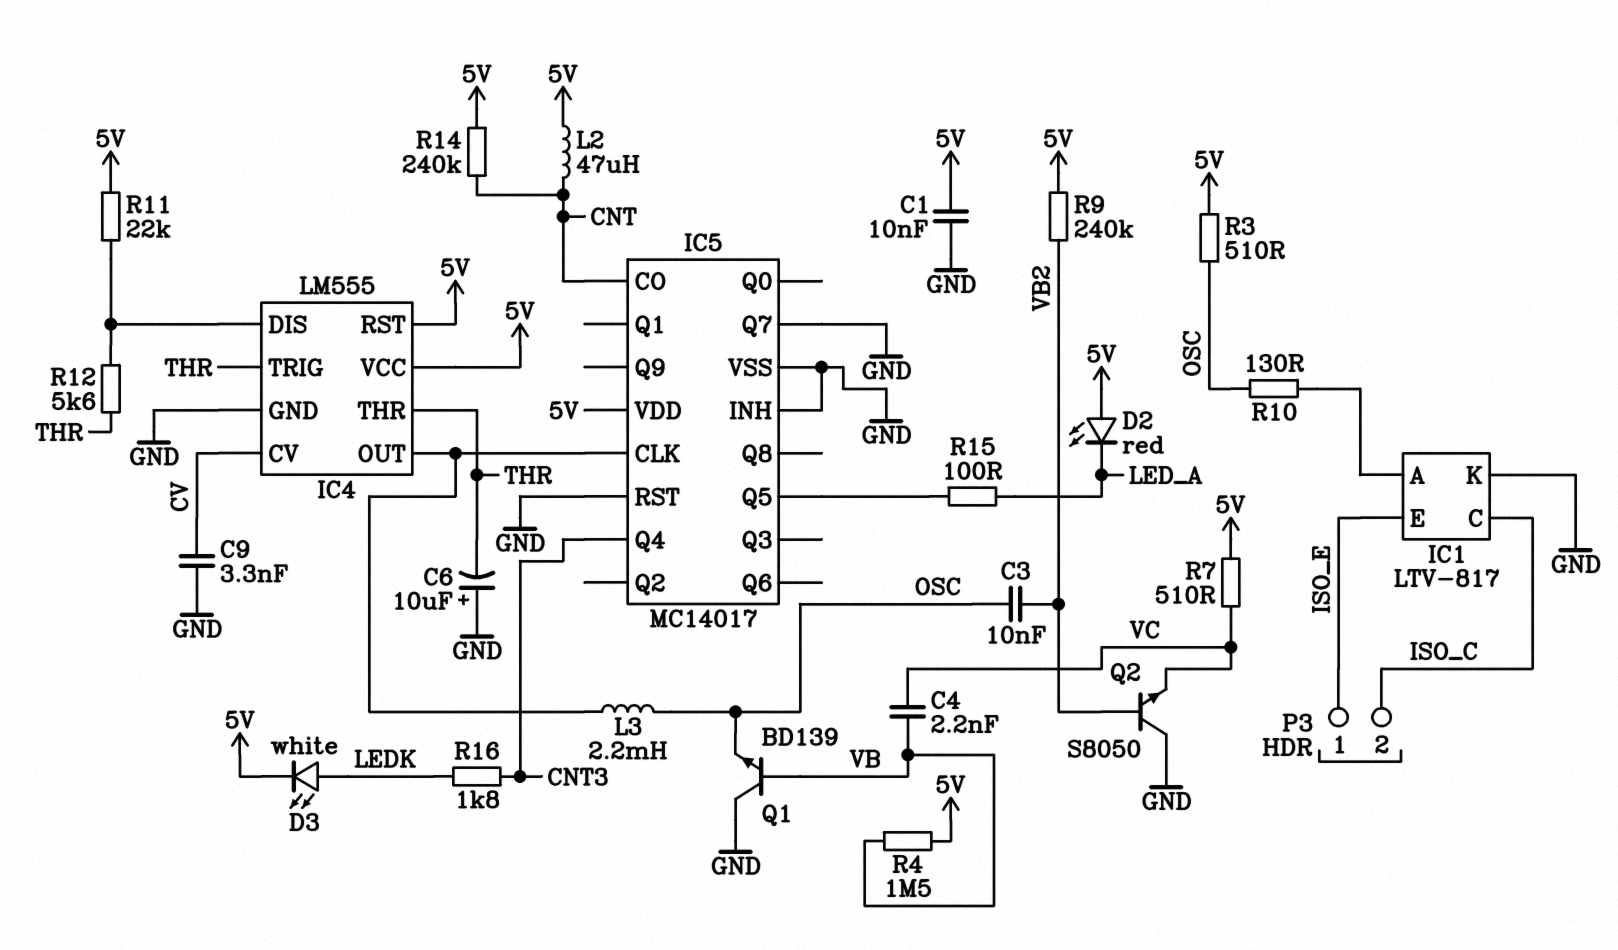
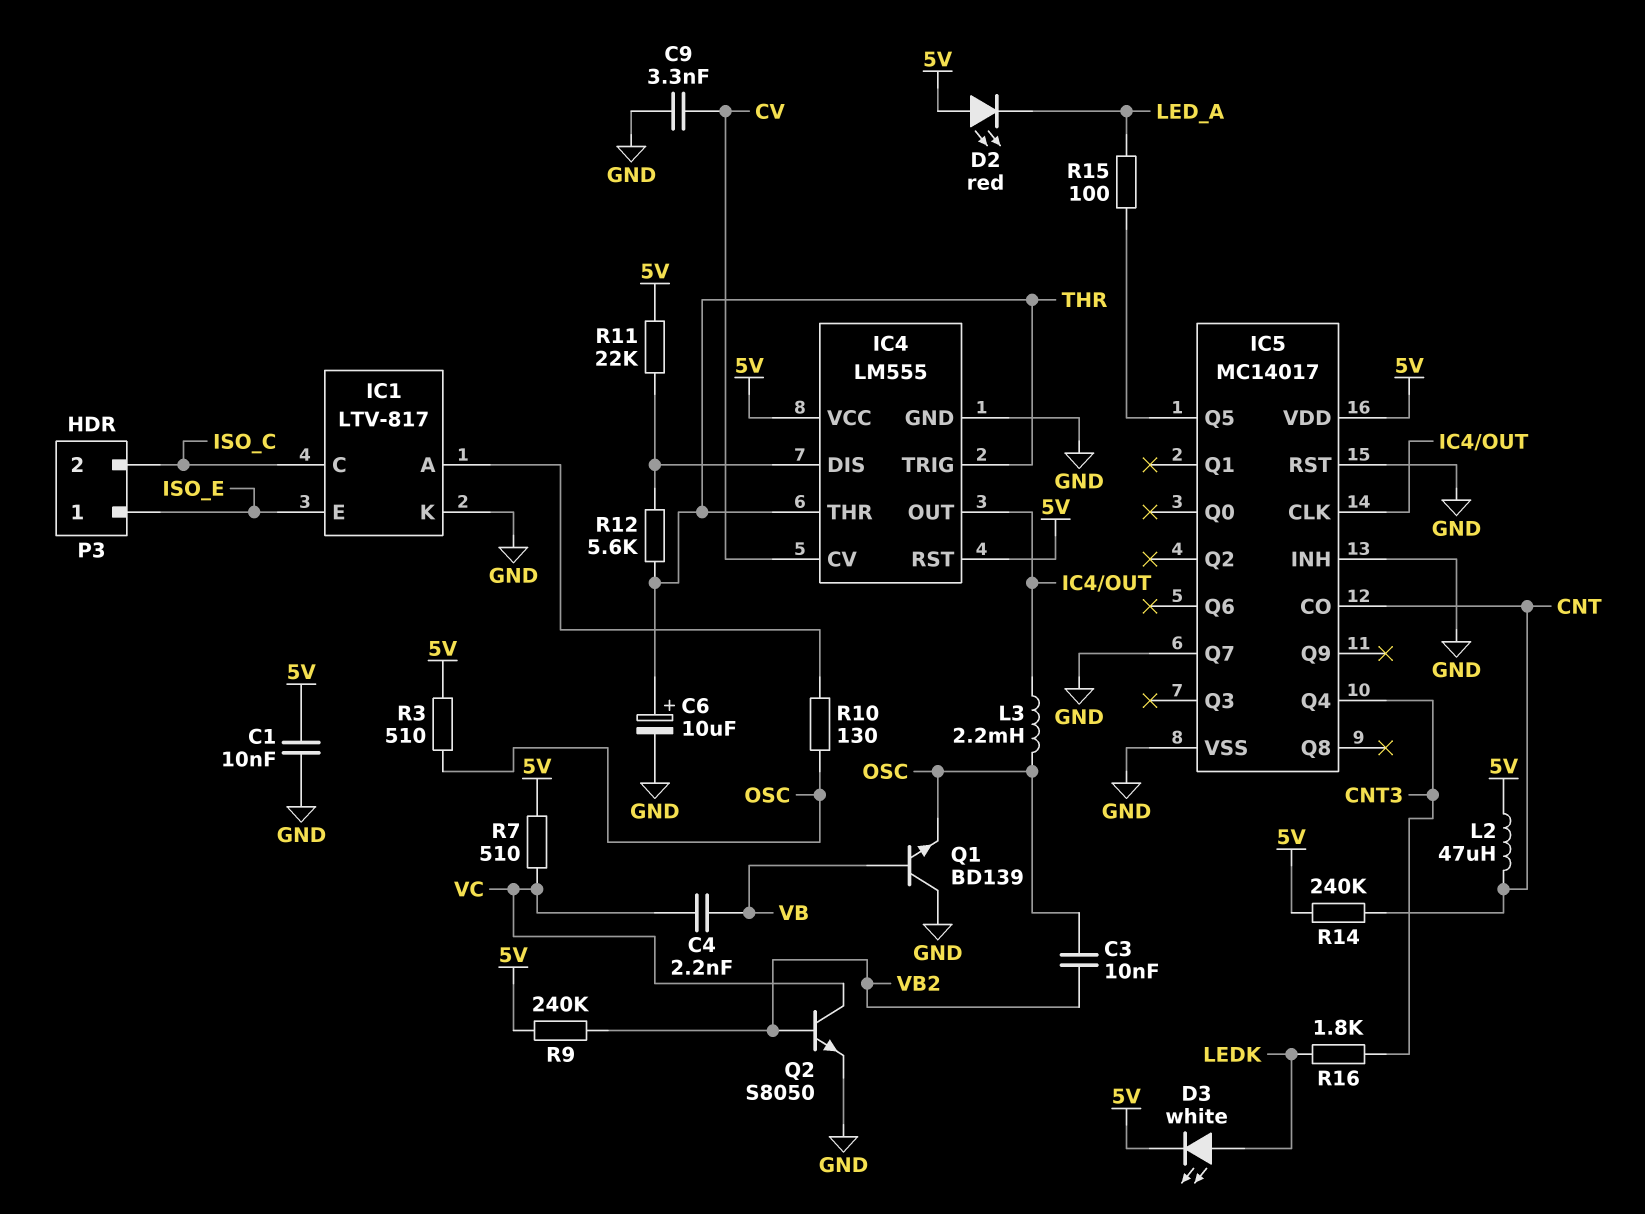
C6: 10uF (plus GND, minus THR) -> 10uF (plus THR, minus GND)
Q2: NPN S8050 (B VB2, C GND, E VC) -> NPN S8050 (B VB2, C VC, E GND)
R4: 1.5M (5V, VB) -> none

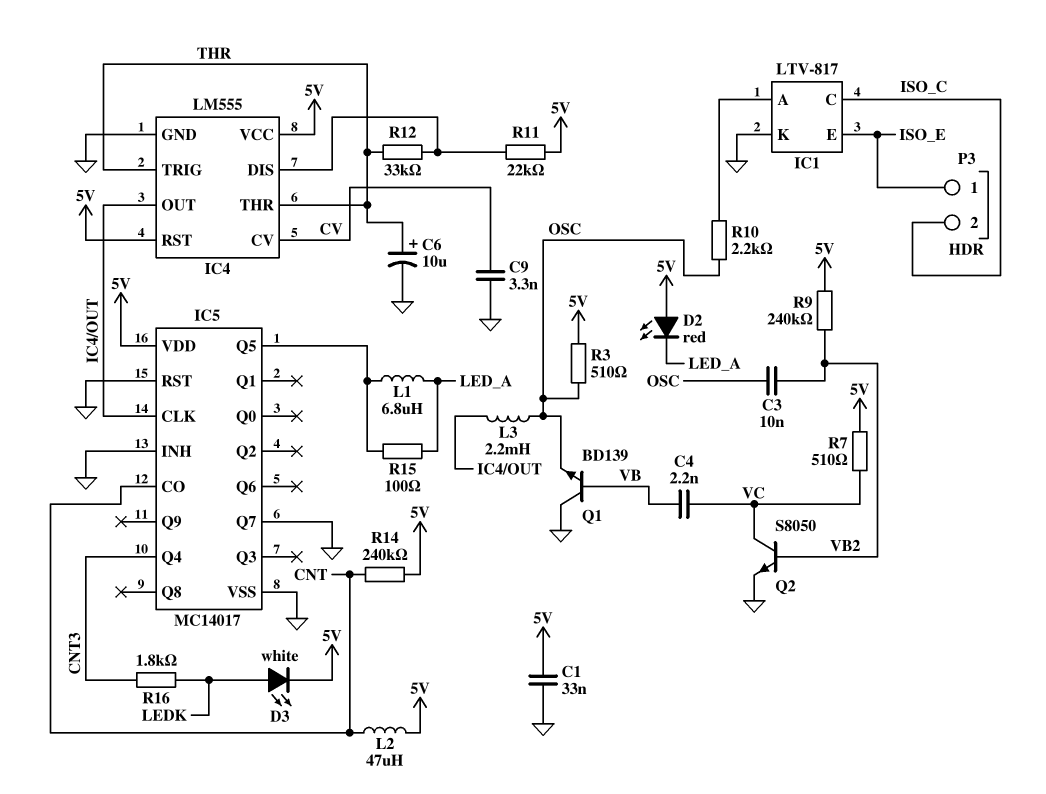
C1: 10nF (5V, GND) -> 33nF (5V, GND)
L1: none -> 6.8uH (IC5/Q5, LED_A)
R10: 130 (IC1/A, OSC) -> 2.2k (IC1/A, OSC)
R12: 5.6k (IC4/DIS, THR) -> 33k (IC4/DIS, THR)

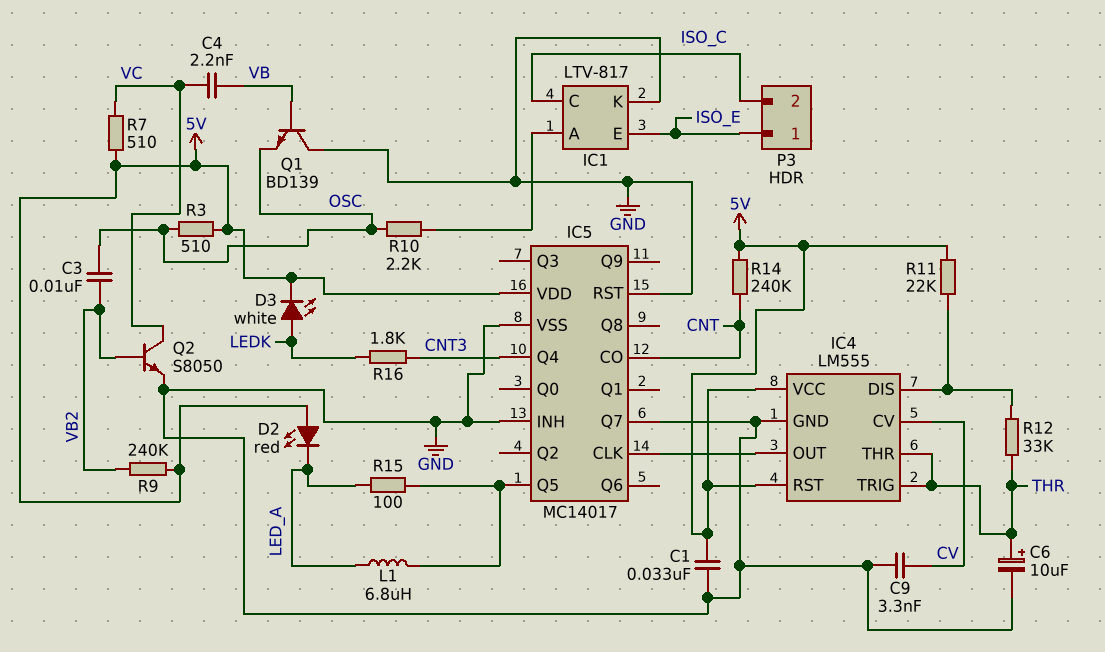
L2: 47uH (5V, CNT) -> none
L3: 2.2mH (IC4/OUT, OSC) -> none

